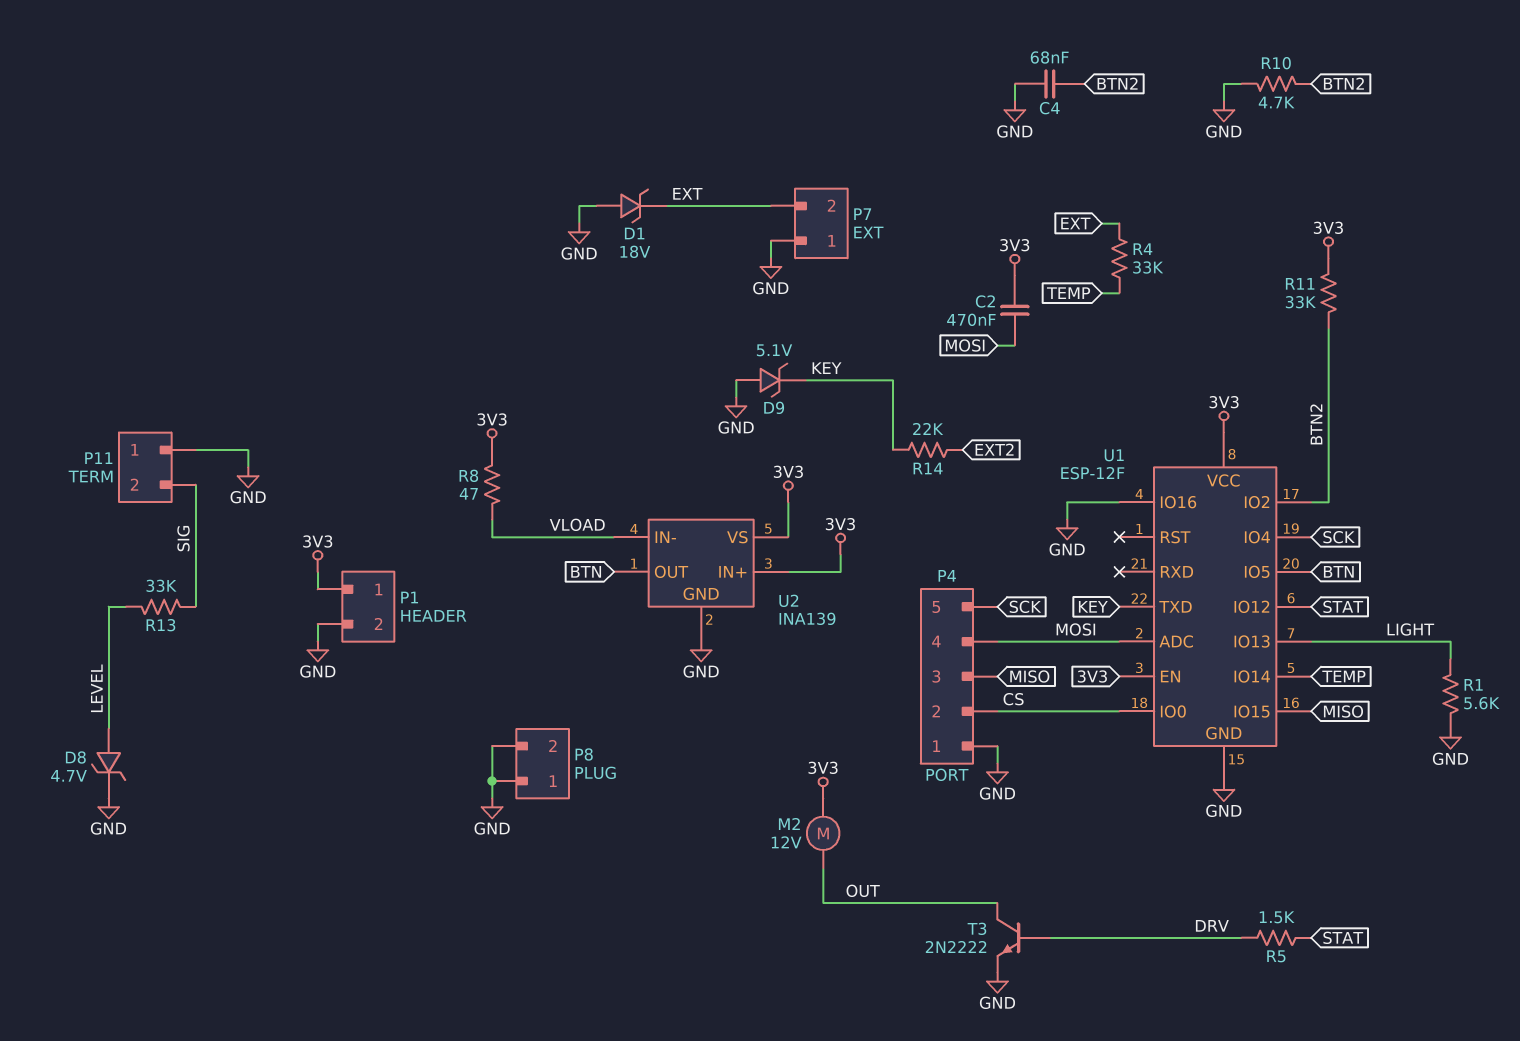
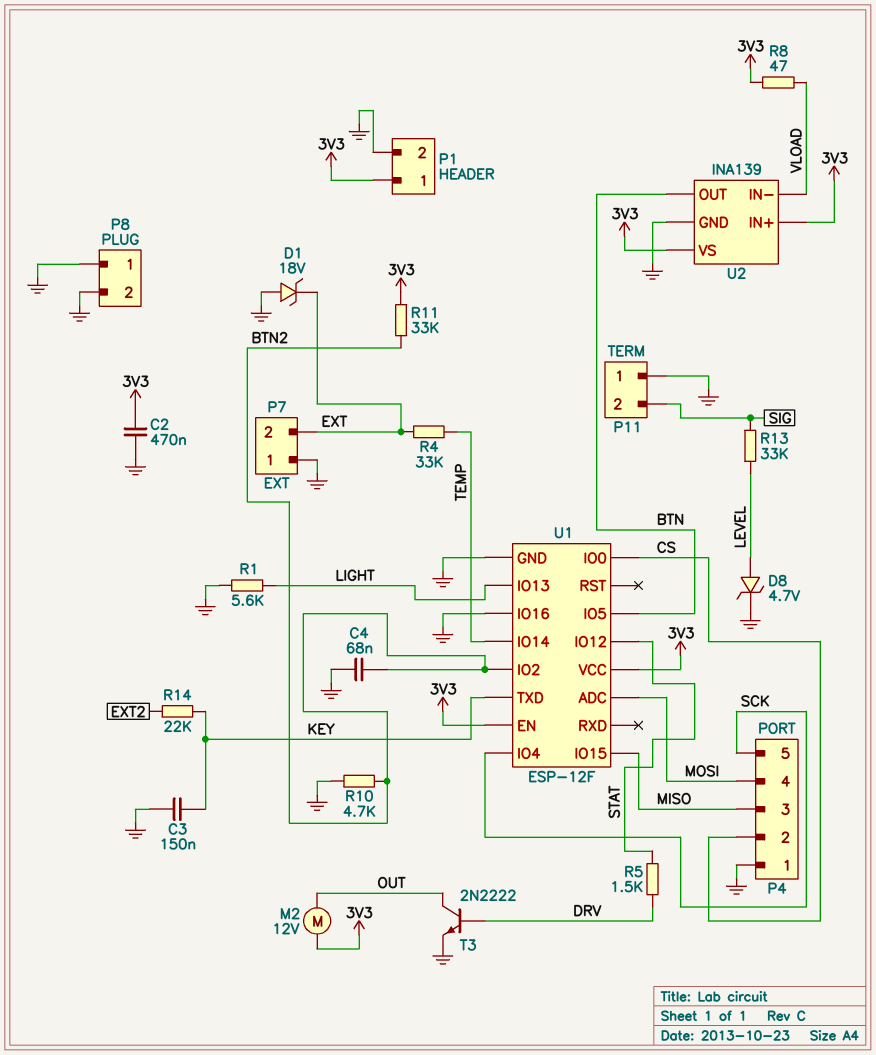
C2: 470nF (3V3, MOSI) -> 470nF (3V3, GND)
C3: none -> 150nF (GND, KEY)
D9: zener 5.1V (A GND, K KEY) -> none

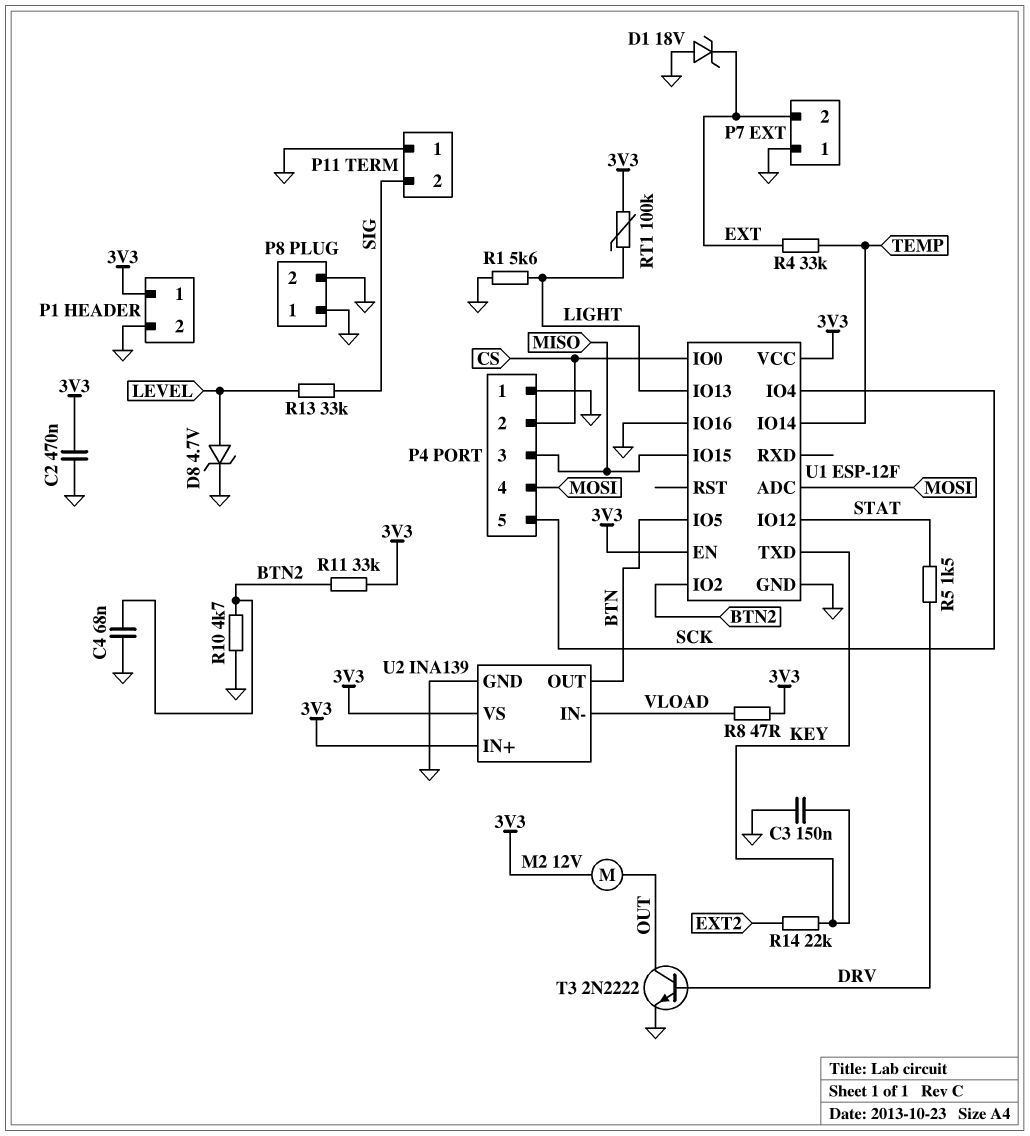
RT1: none -> 100k (3V3, LIGHT)

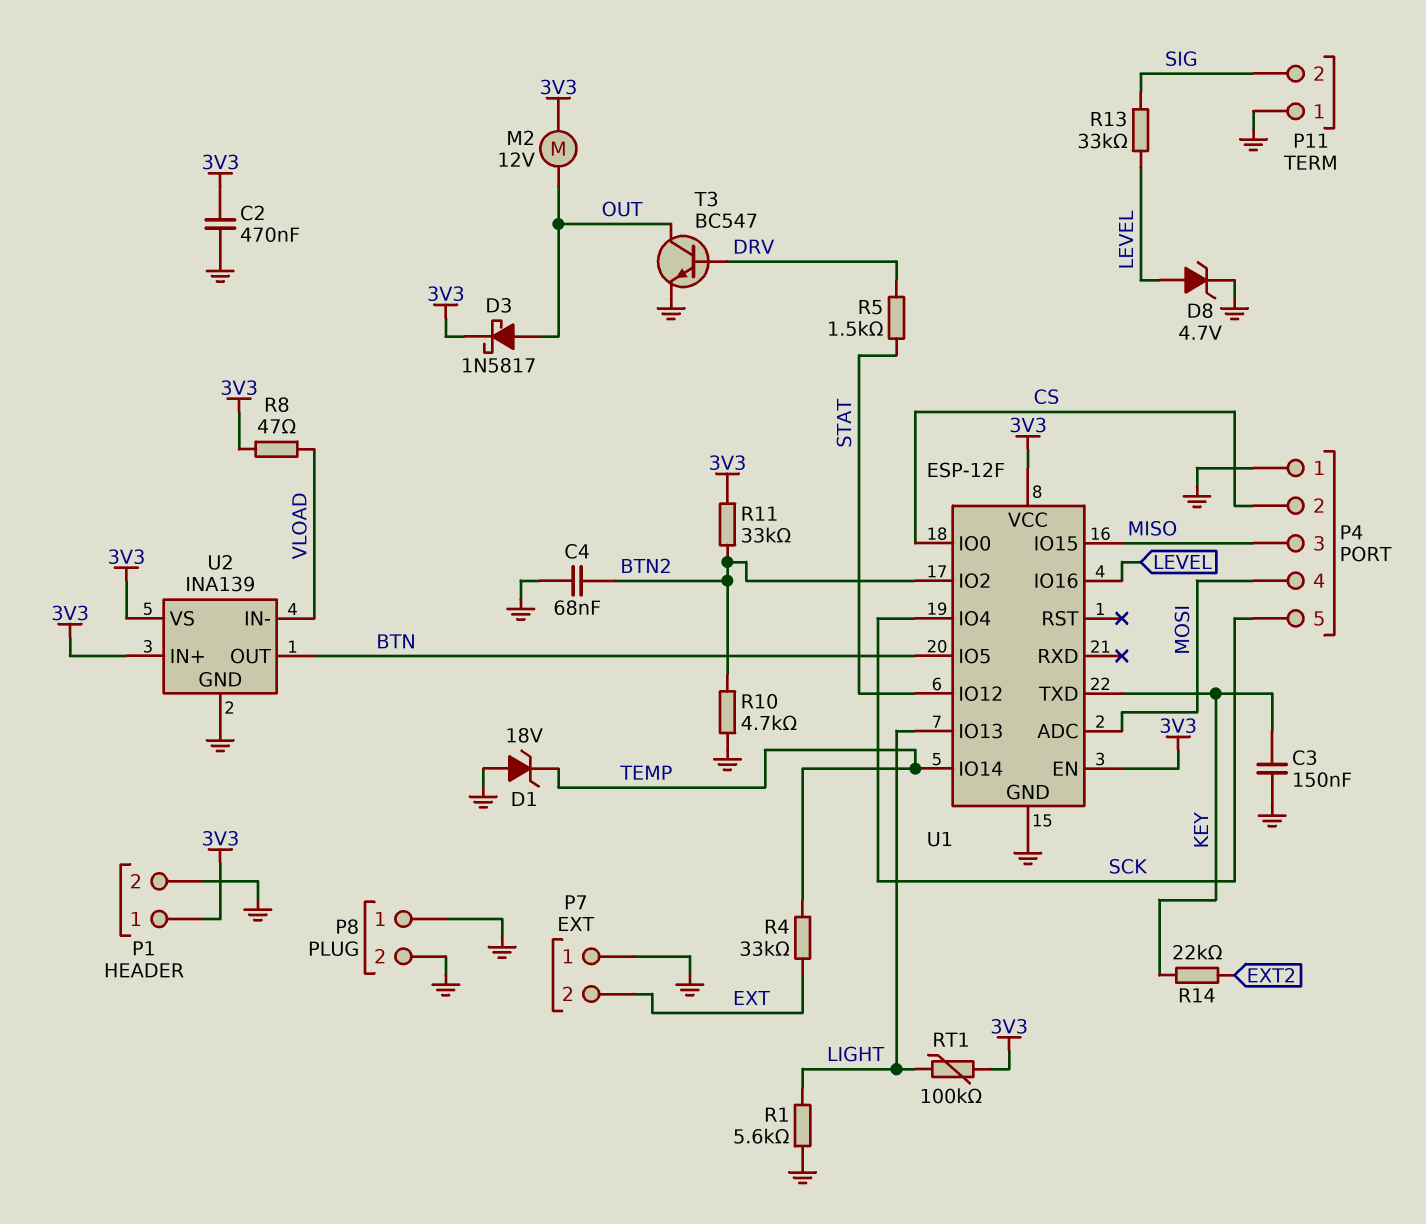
D1: zener 18V (A GND, K EXT) -> zener 18V (A GND, K TEMP)
D3: none -> schottky 1N5817 (A OUT, K 3V3)
T3: NPN 2N2222 (B DRV, C OUT, E GND) -> NPN BC547 (B DRV, C OUT, E GND)
U1 pin IO16: GND -> LEVEL

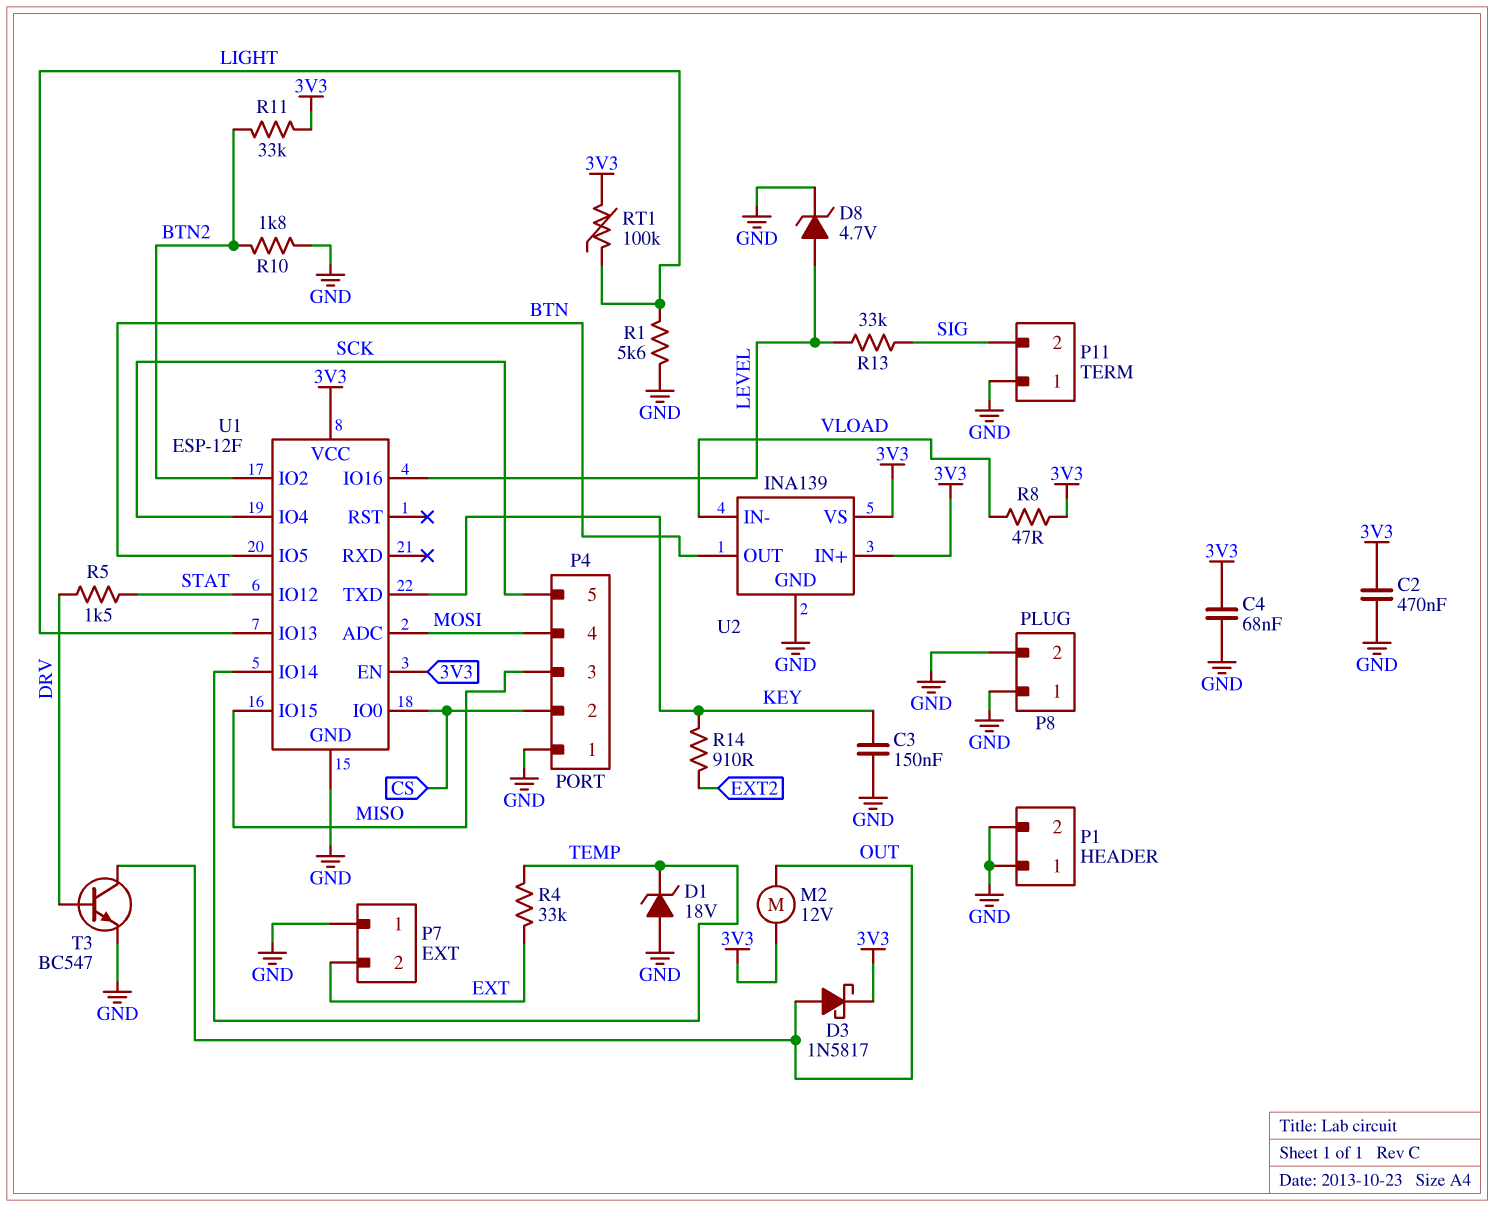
C4: 68nF (BTN2, GND) -> 68nF (3V3, GND)
P1 pin 1: 3V3 -> GND
R10: 4.7k (BTN2, GND) -> 1.8k (BTN2, GND)
R14: 22k (EXT2, KEY) -> 910 (EXT2, KEY)

